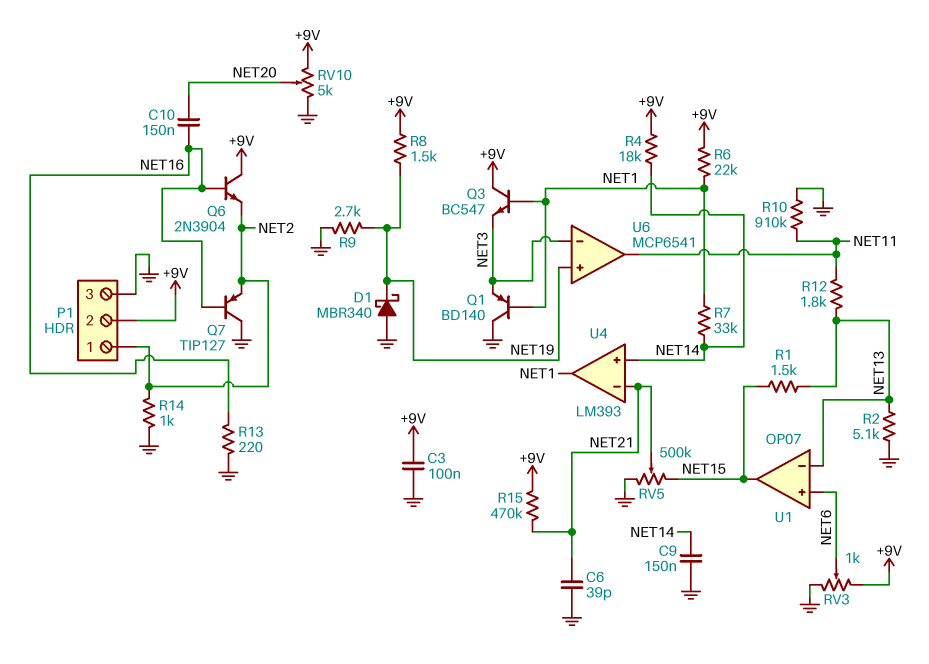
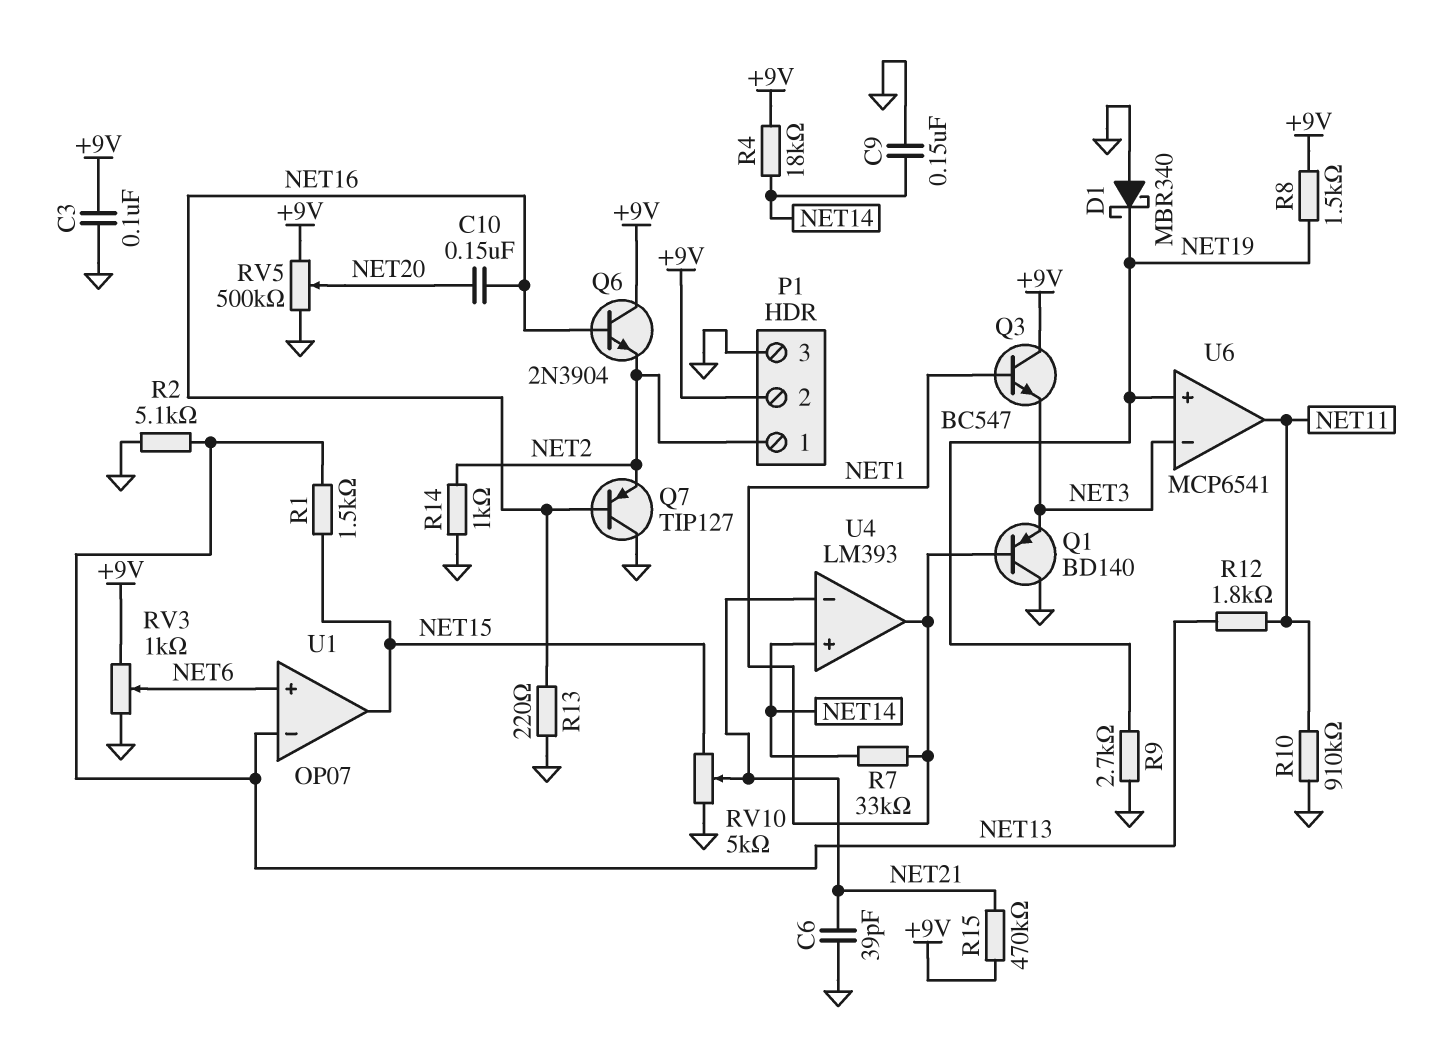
R6: 22k (+9V, NET1) -> none
RV5: 500k (GND, NET15, wiper NET21) -> 500k (+9V, GND, wiper NET20)
RV10: 5k (+9V, GND, wiper NET20) -> 5k (GND, NET15, wiper NET21)

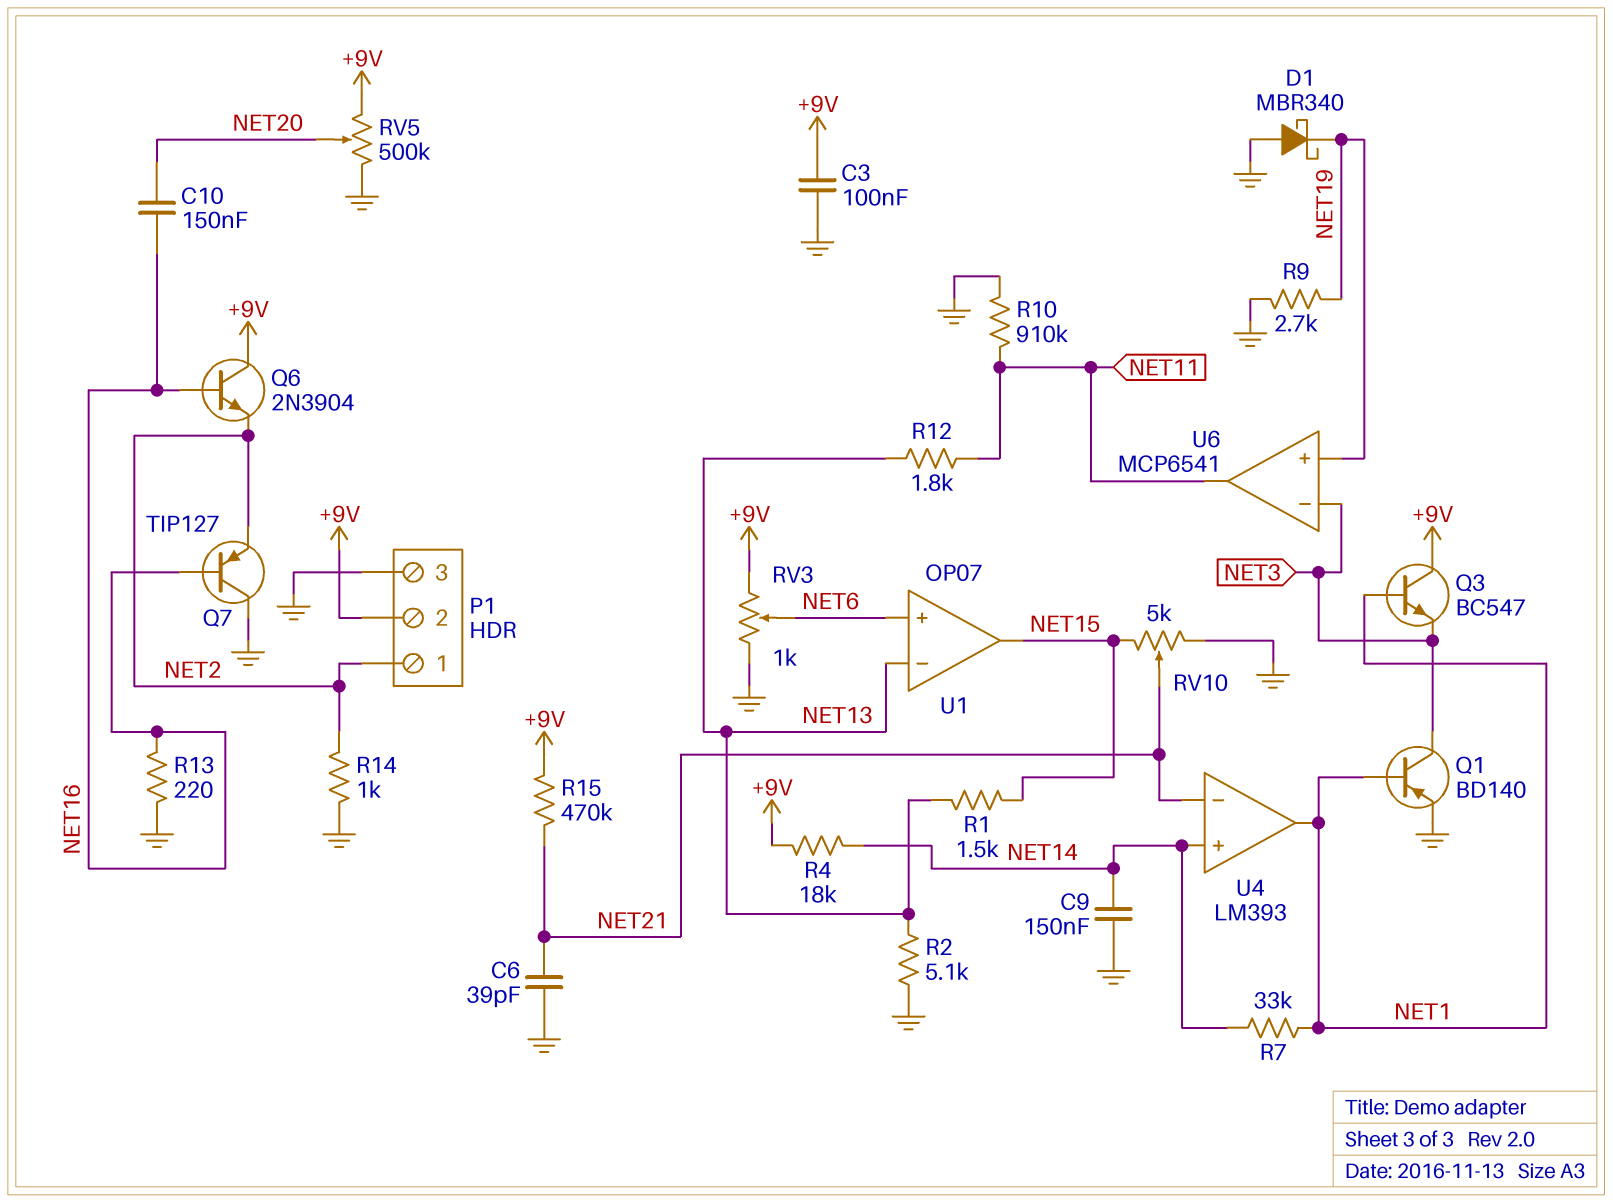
Q1: PNP BD140 (B NET1, C GND, E NET3) -> PNP BD140 (B NET1, C NET3, E GND)
R8: 1.5k (+9V, NET19) -> none

